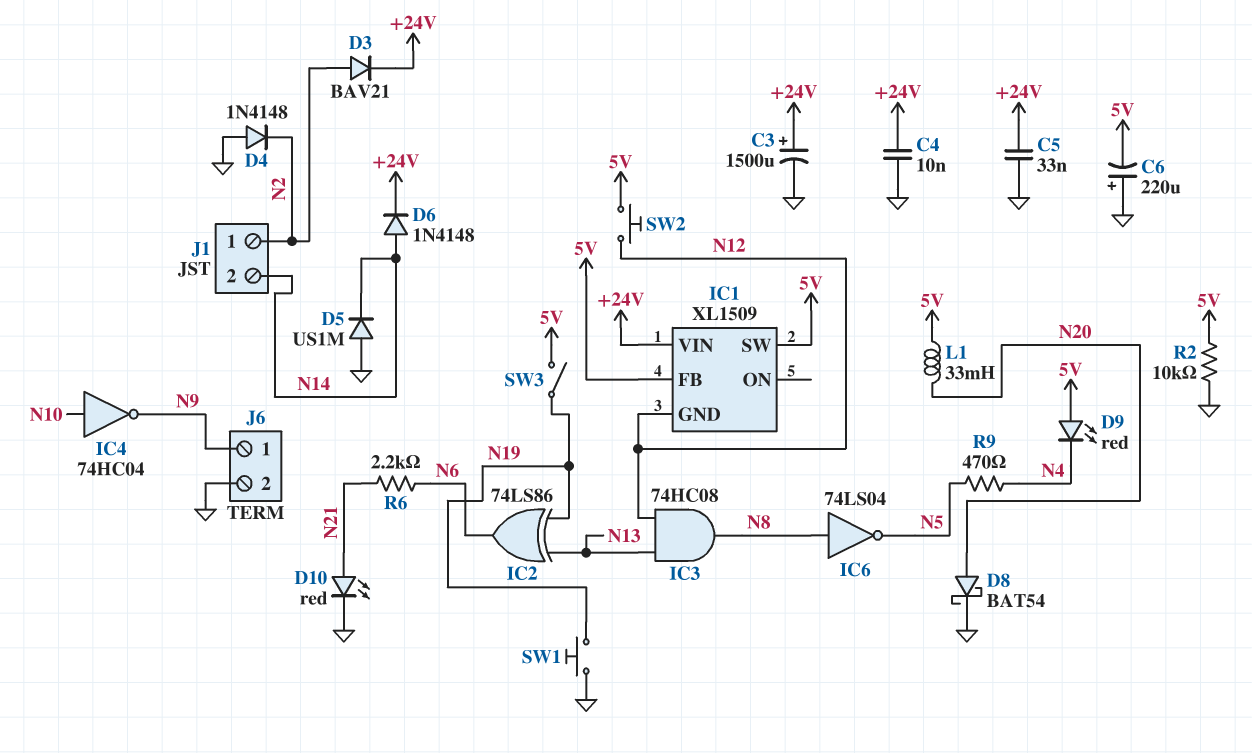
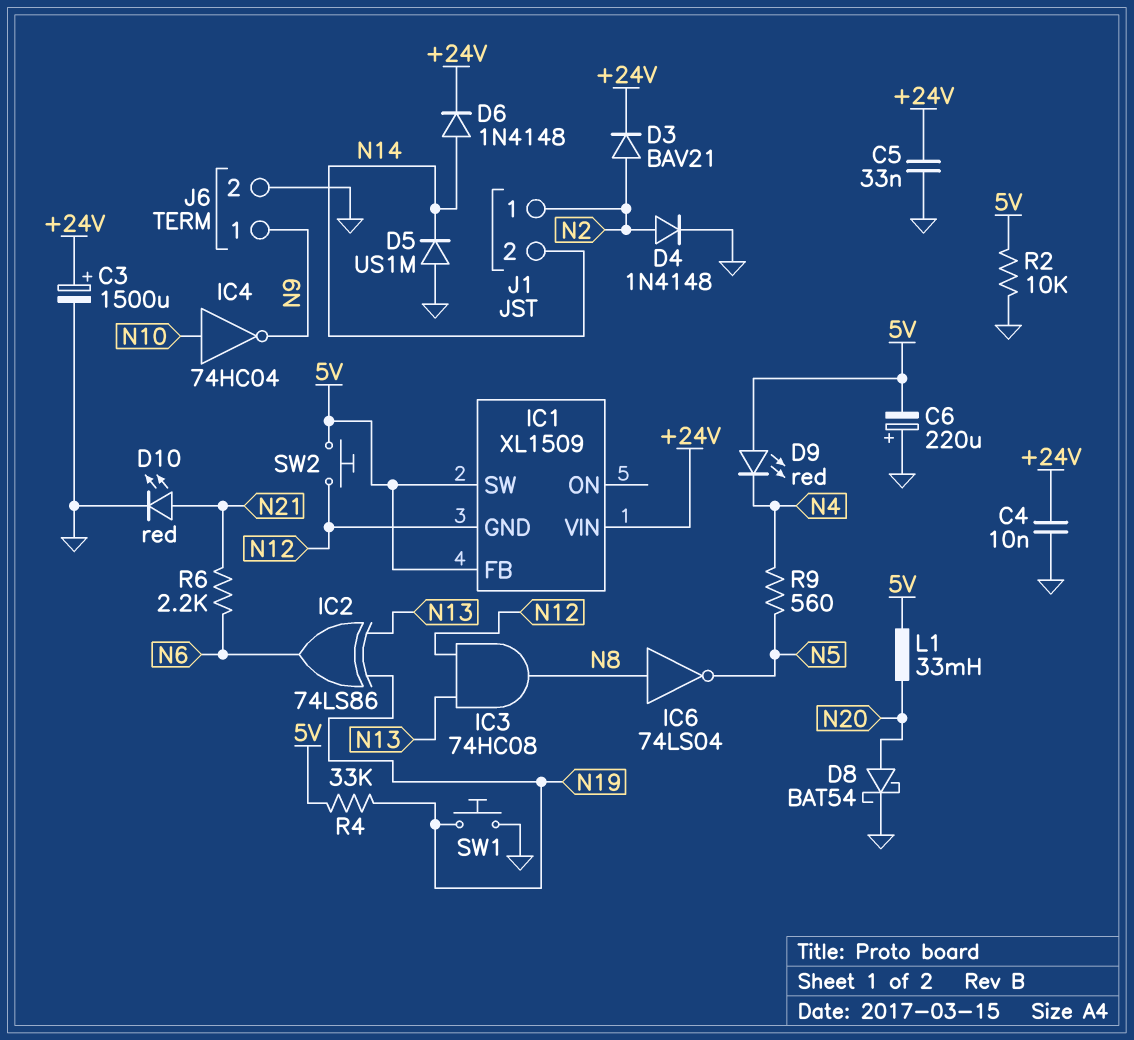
D4: diode 1N4148 (A GND, K N2) -> diode 1N4148 (A N2, K GND)
R4: none -> 33k (5V, N19)
R9: 470 (N4, N5) -> 560 (N4, N5)
SW3: switch (5V, N19) -> none

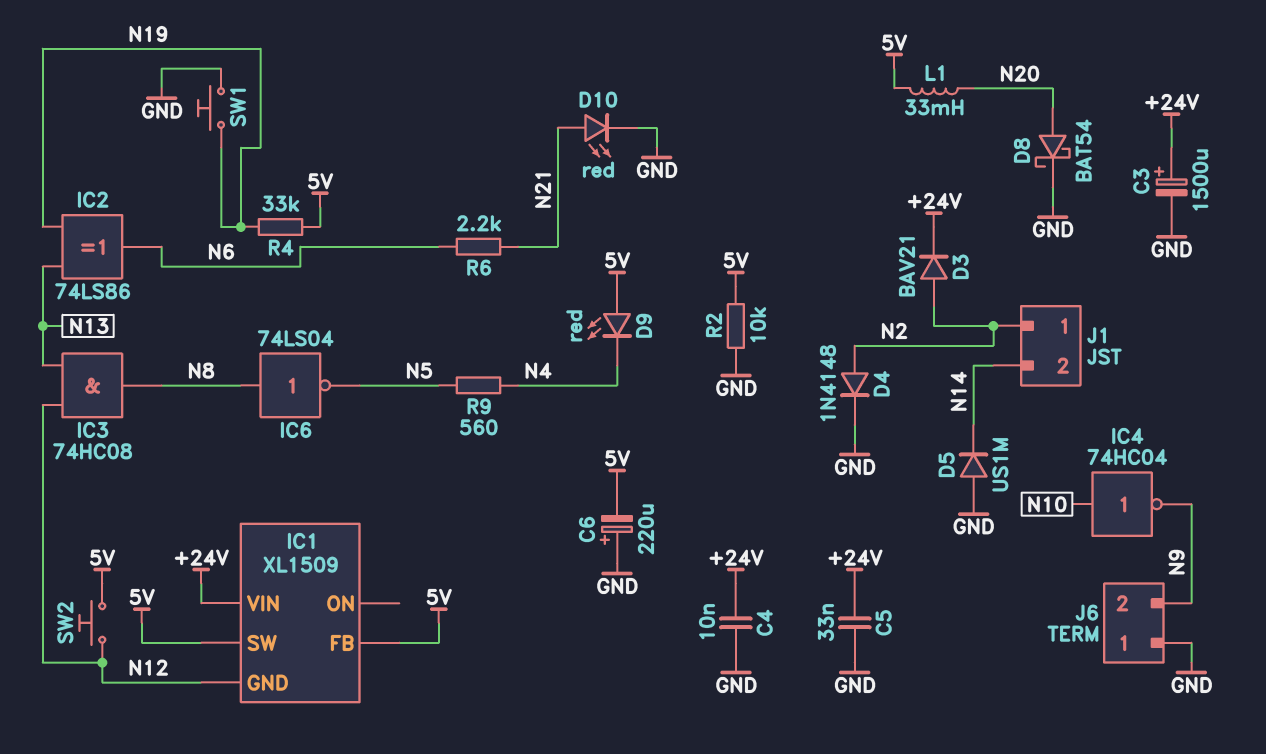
D6: diode 1N4148 (A N14, K +24V) -> none
J6 pin 1: N9 -> GND
J6 pin 2: GND -> N9

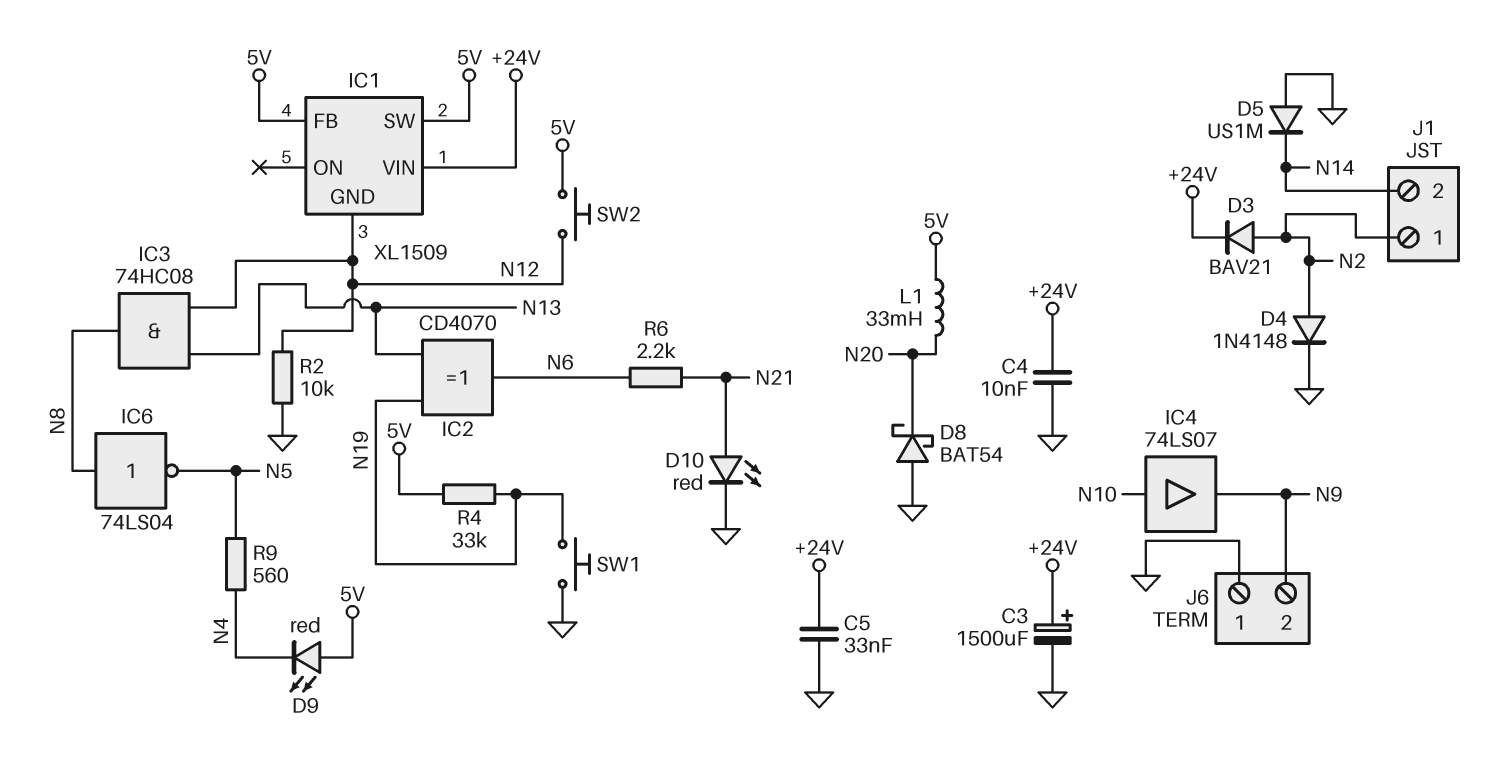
C6: 220uF (plus GND, minus 5V) -> none
D8: schottky BAT54 (A N20, K GND) -> schottky BAT54 (A GND, K N20)
IC2: XOR 74LS86 (in N13, in N19, out N6) -> XOR CD4070 (in N13, in N19, out N6)
IC4: NOT 74HC04 (in N10, out N9) -> buffer 74LS07 (in N10, out N9)
R2: 10k (5V, GND) -> 10k (GND, N12)

